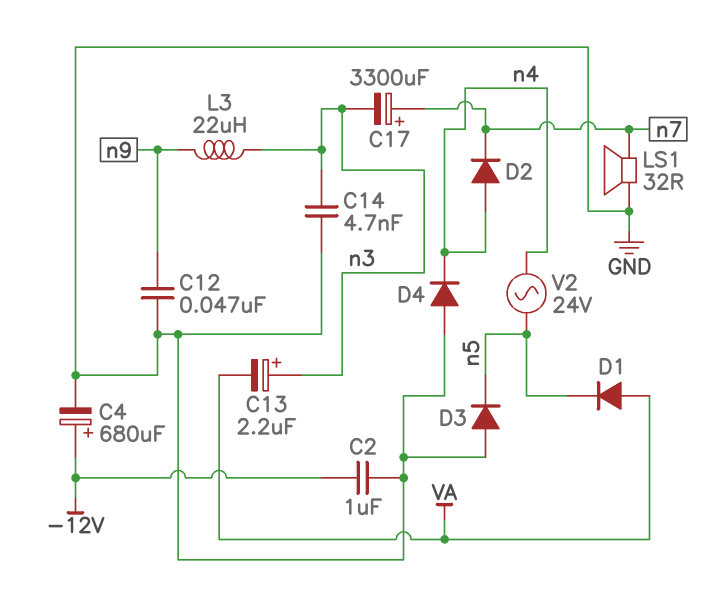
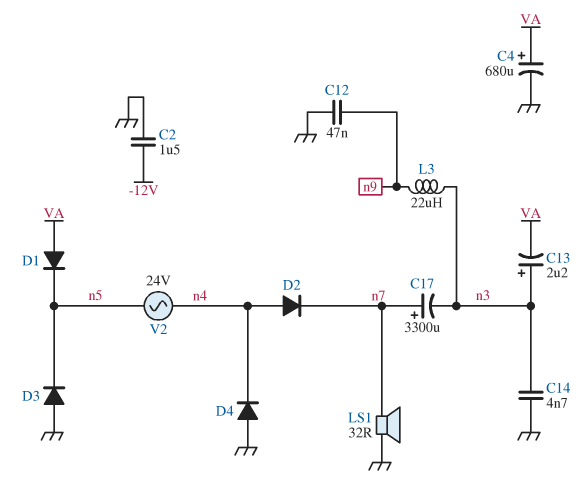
C2: 1uF (-12V, GND) -> 1.5uF (-12V, GND)
C4: 680uF (plus -12V, minus GND) -> 680uF (plus VA, minus GND)

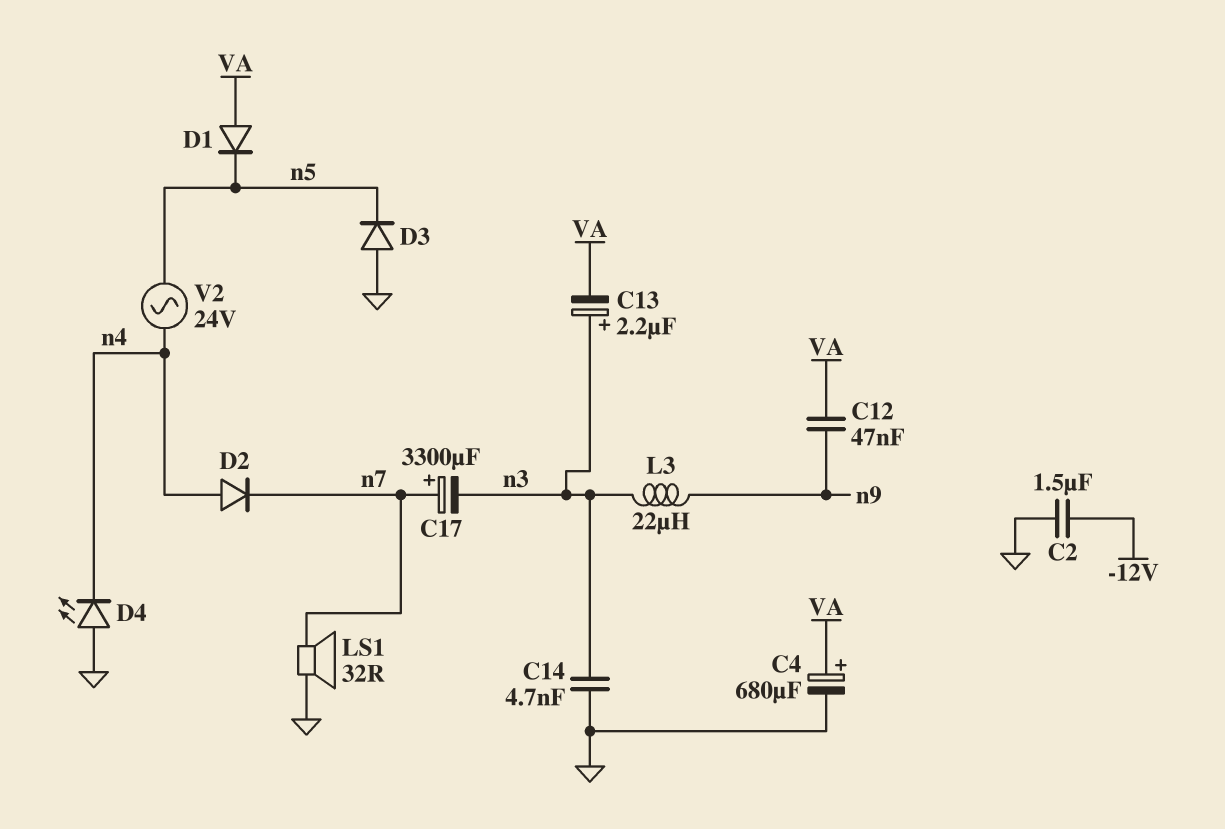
C12: 47nF (GND, n9) -> 47nF (VA, n9)
D4: diode (A GND, K n4) -> LED (A GND, K n4)

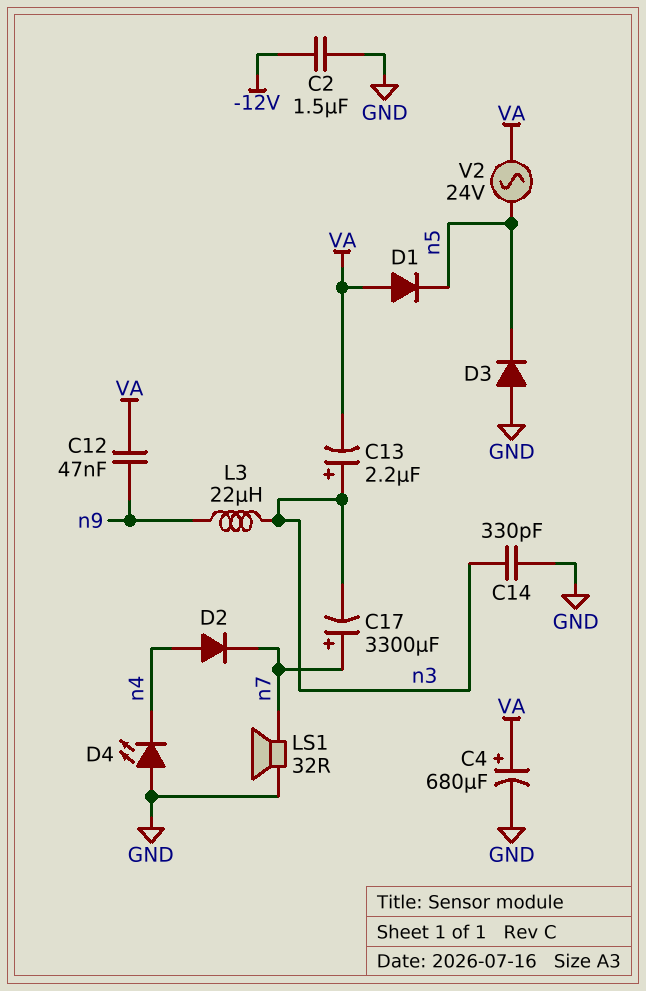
C14: 4.7nF (GND, n3) -> 330pF (GND, n3)
V2: AC 24V (n4, n5) -> AC 24V (VA, n5)

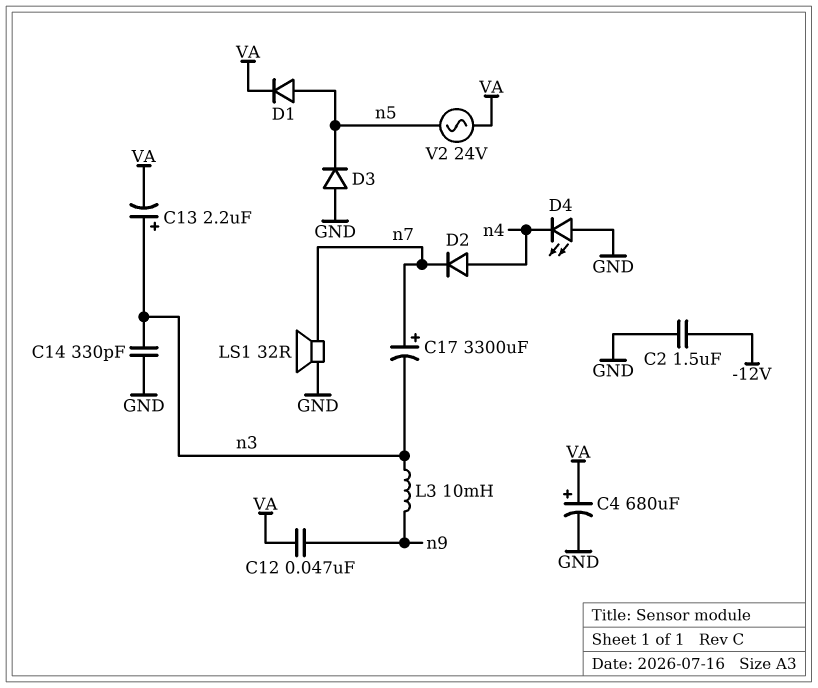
D1: diode (A VA, K n5) -> diode (A n5, K VA)
L3: 22uH (n3, n9) -> 10mH (n3, n9)

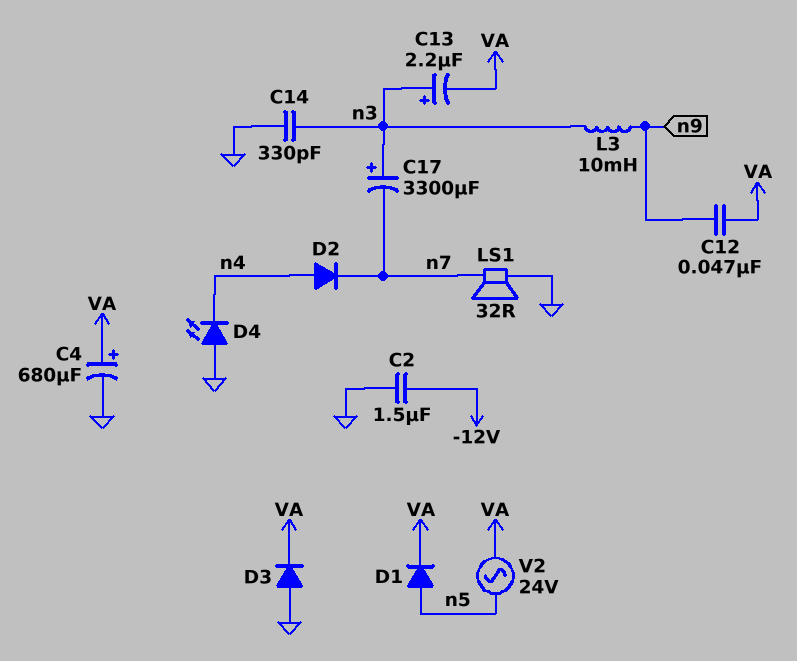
C17: 3300uF (plus n7, minus n3) -> 3300uF (plus n3, minus n7)
D3: diode (A GND, K n5) -> diode (A GND, K VA)

